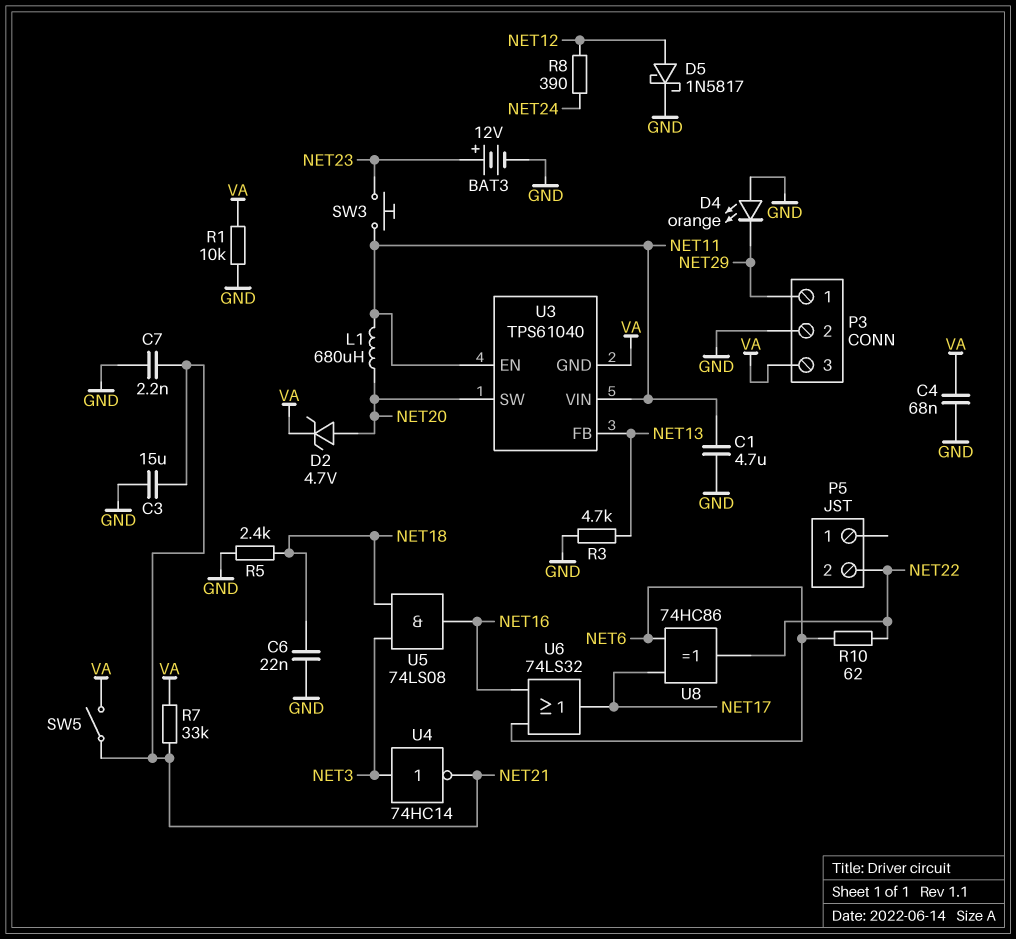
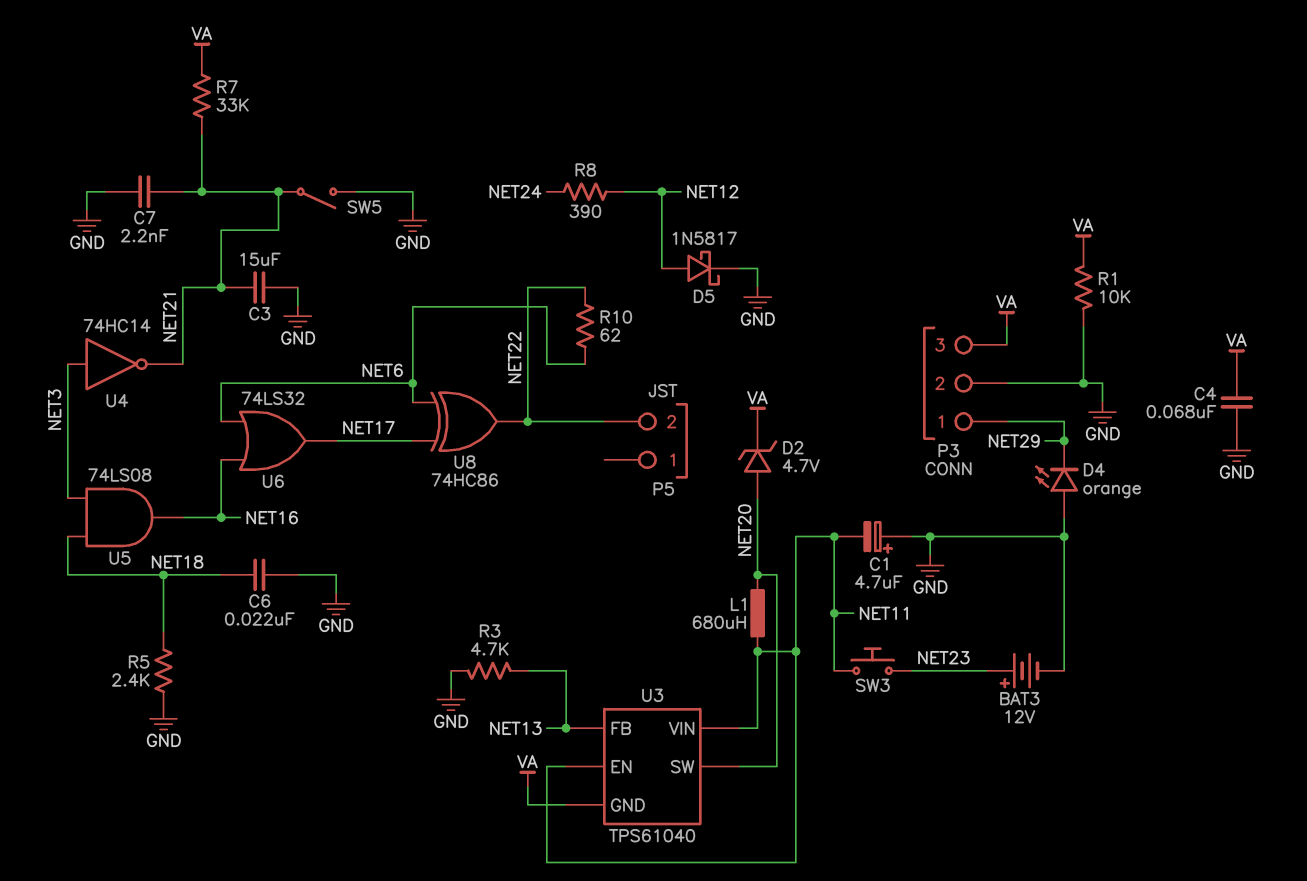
C1: 4.7uF (GND, NET11) -> 4.7uF (plus GND, minus NET11)
SW5: switch (NET21, VA) -> switch (GND, NET21)

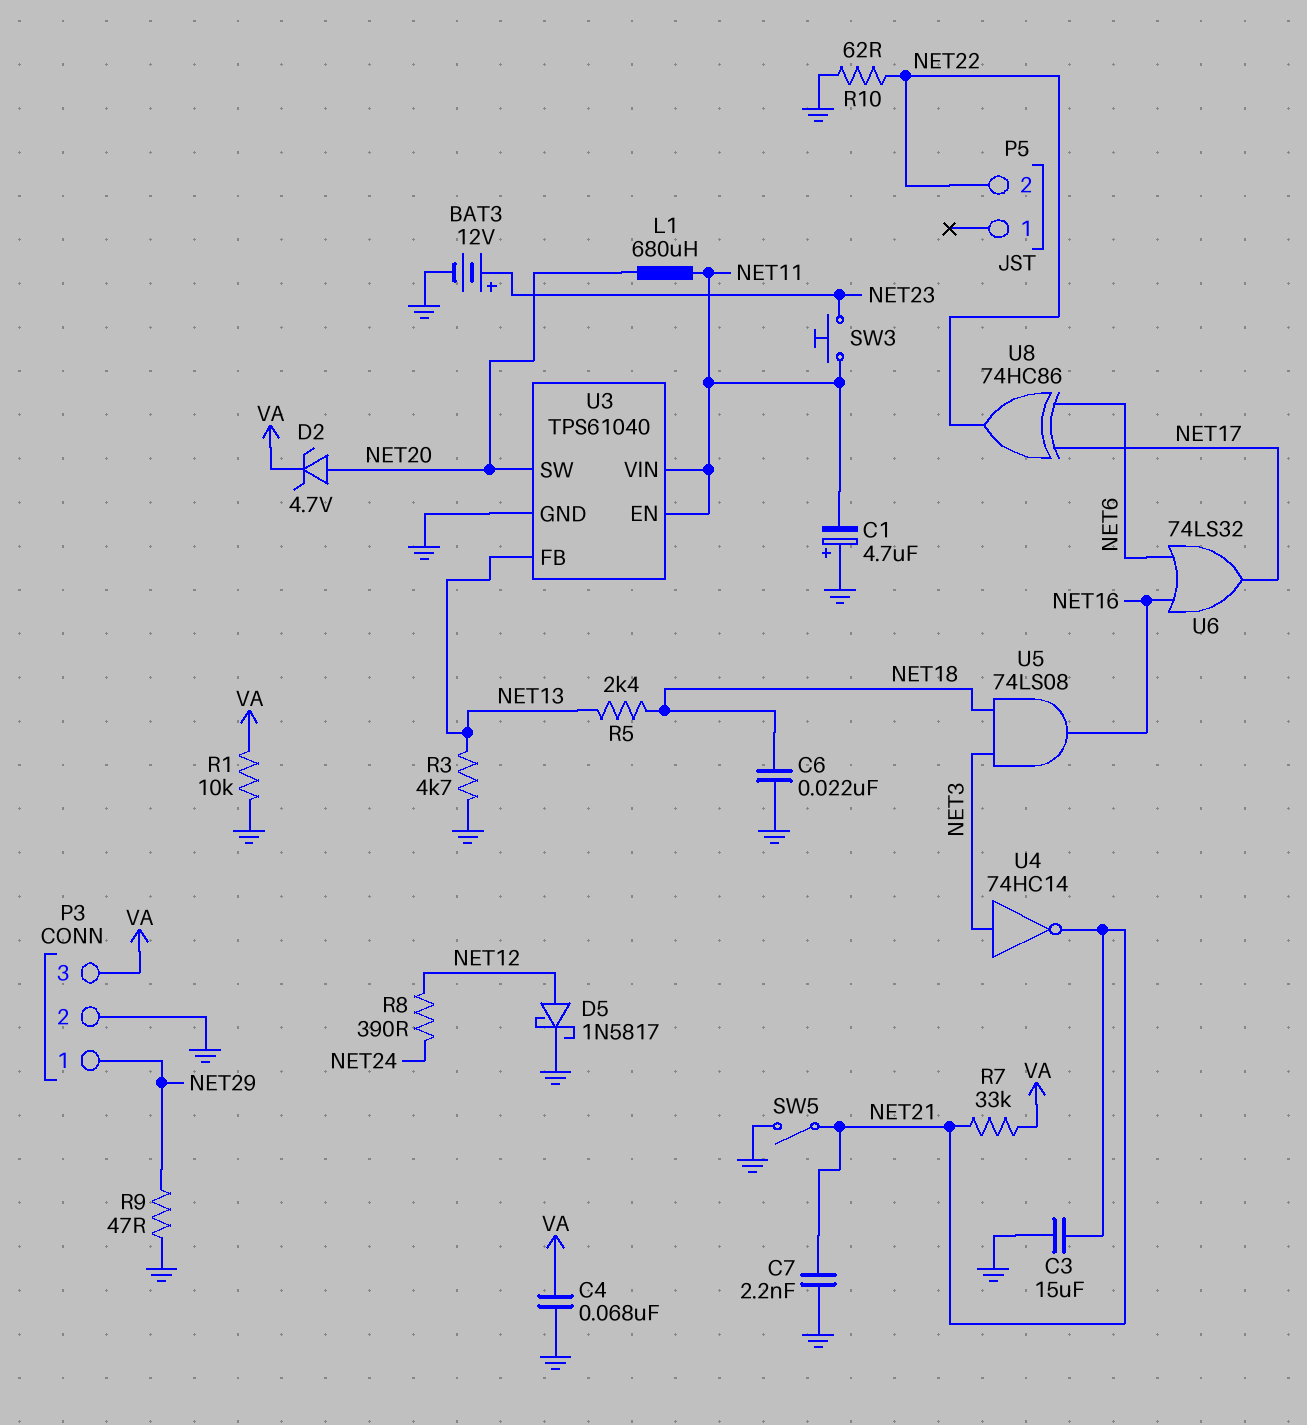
D4: LED orange (A GND, K NET29) -> none
R5: 2.4k (GND, NET18) -> 2.4k (NET13, NET18)
R9: none -> 47 (GND, NET29)
R10: 62 (NET6, NET22) -> 62 (GND, NET22)
U3 pin GND: VA -> GND

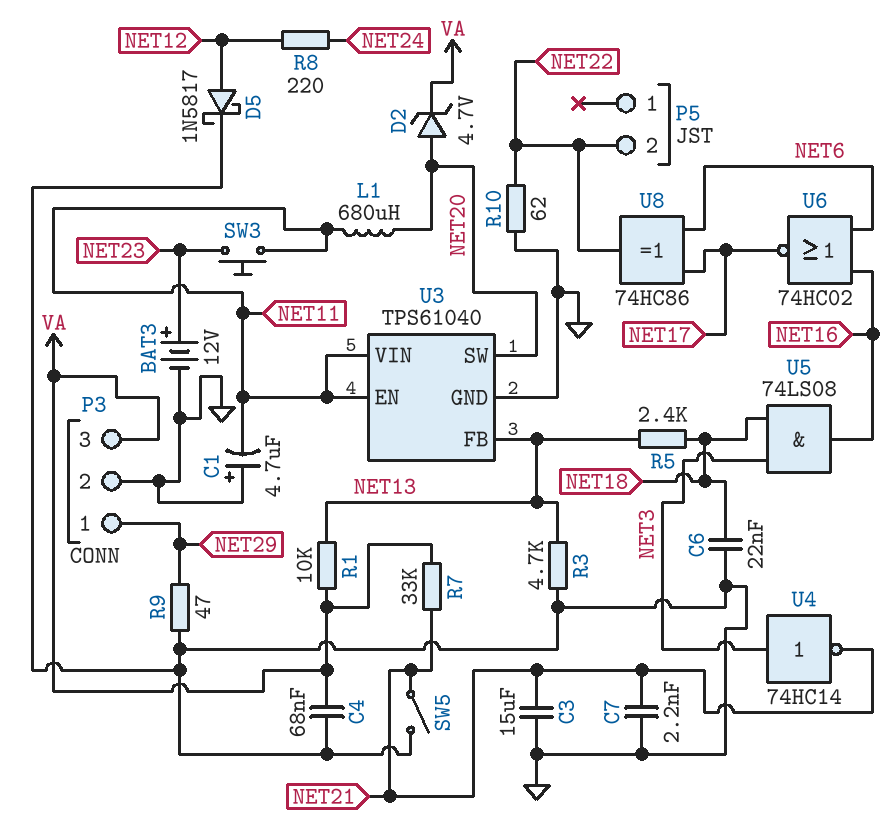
R1: 10k (GND, VA) -> 10k (NET13, VA)
R8: 390 (NET12, NET24) -> 220 (NET12, NET24)
U6: OR 74LS32 (in NET6, in NET16, out NET17) -> NOR 74HC02 (in NET6, in NET16, out NET17)

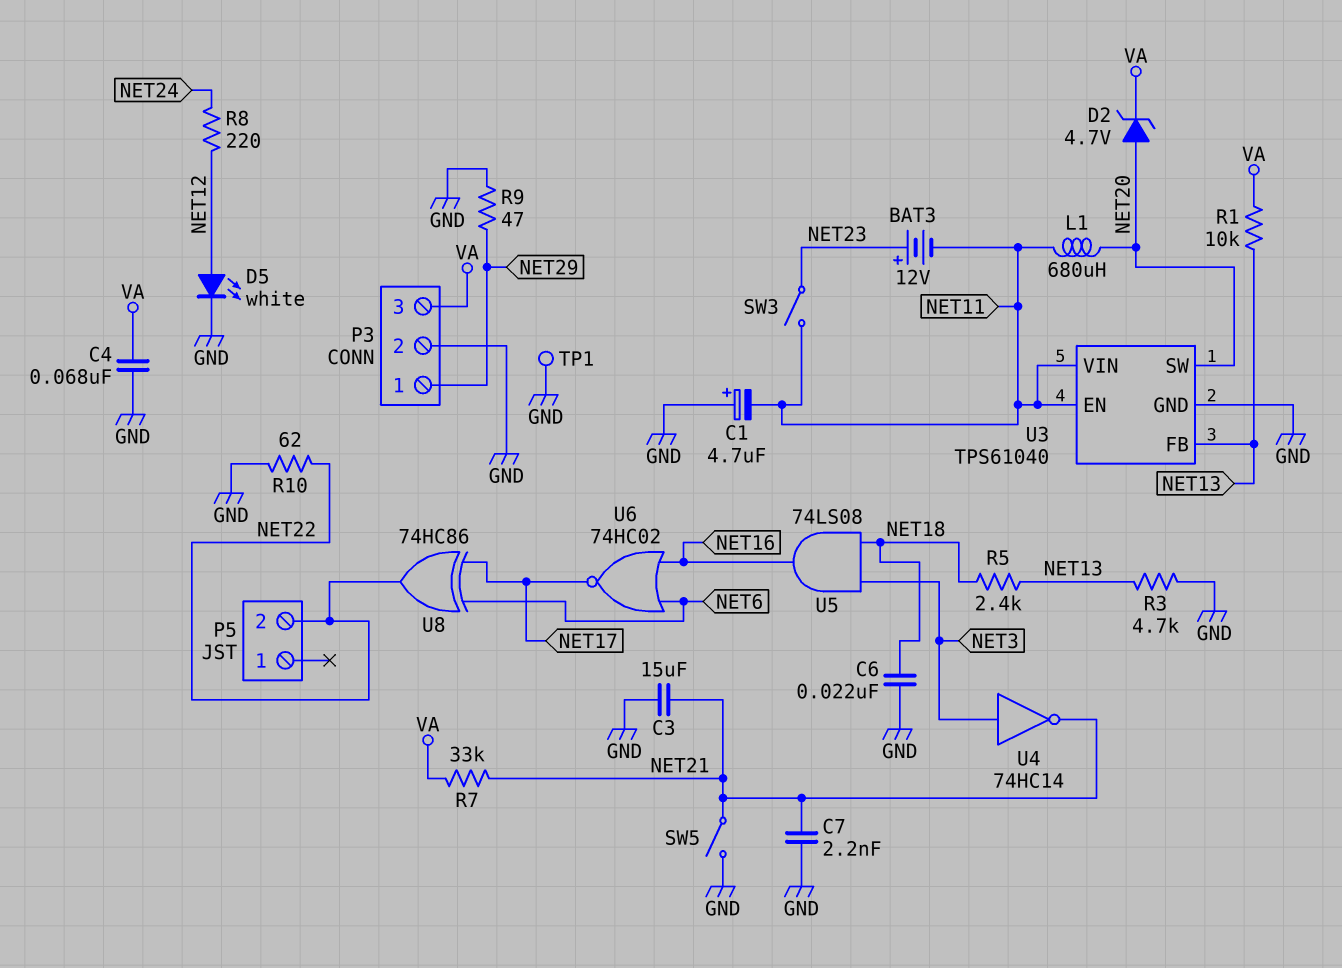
BAT3: 12V (plus NET23, minus GND) -> 12V (plus NET23, minus NET11)
D5: schottky 1N5817 (A NET12, K GND) -> LED white (A NET12, K GND)
SW3: button (NET11, NET23) -> switch (NET11, NET23)
TP1: none -> test point (GND)

